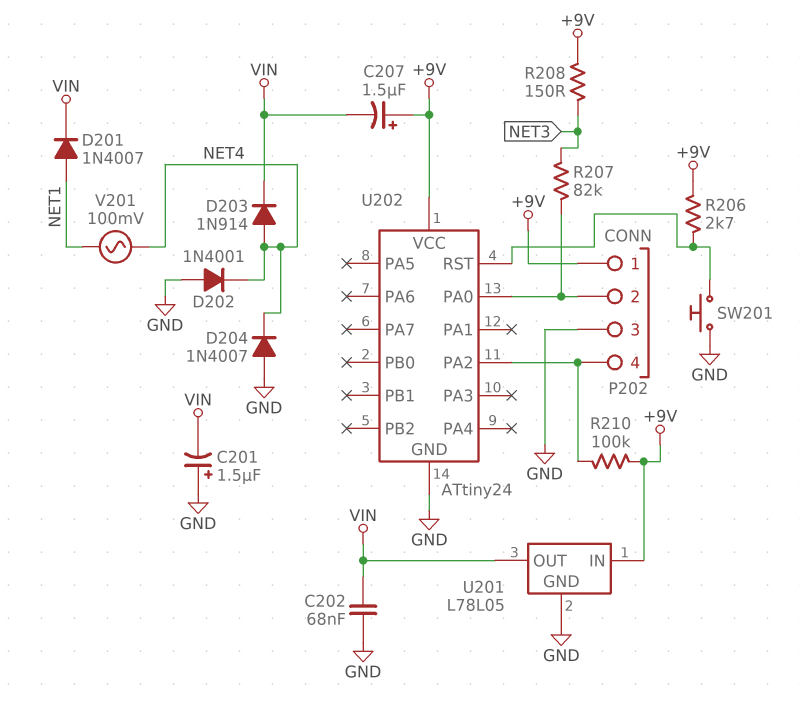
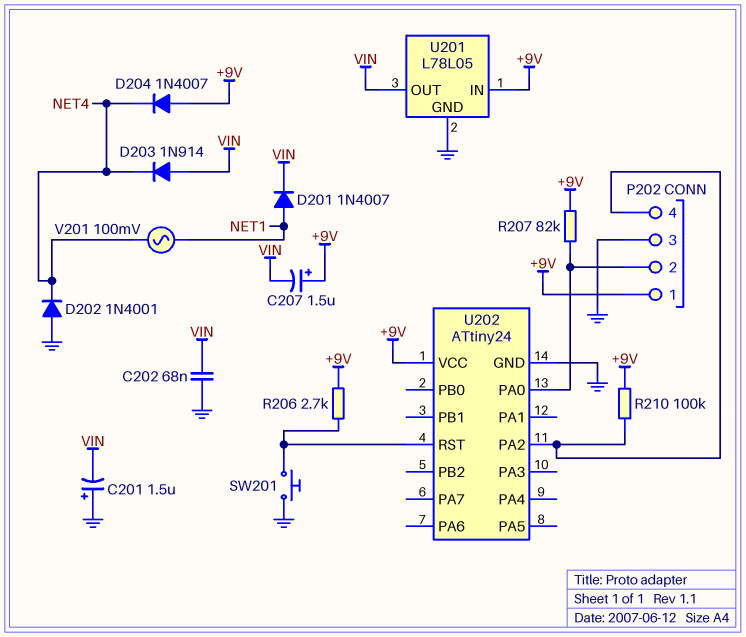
D203: diode 1N914 (A NET4, K VIN) -> diode 1N914 (A VIN, K NET4)
D204: diode 1N4007 (A GND, K NET4) -> diode 1N4007 (A +9V, K NET4)
R207: 82k (NET3, P202/2) -> 82k (+9V, P202/2)
R208: 150 (+9V, NET3) -> none

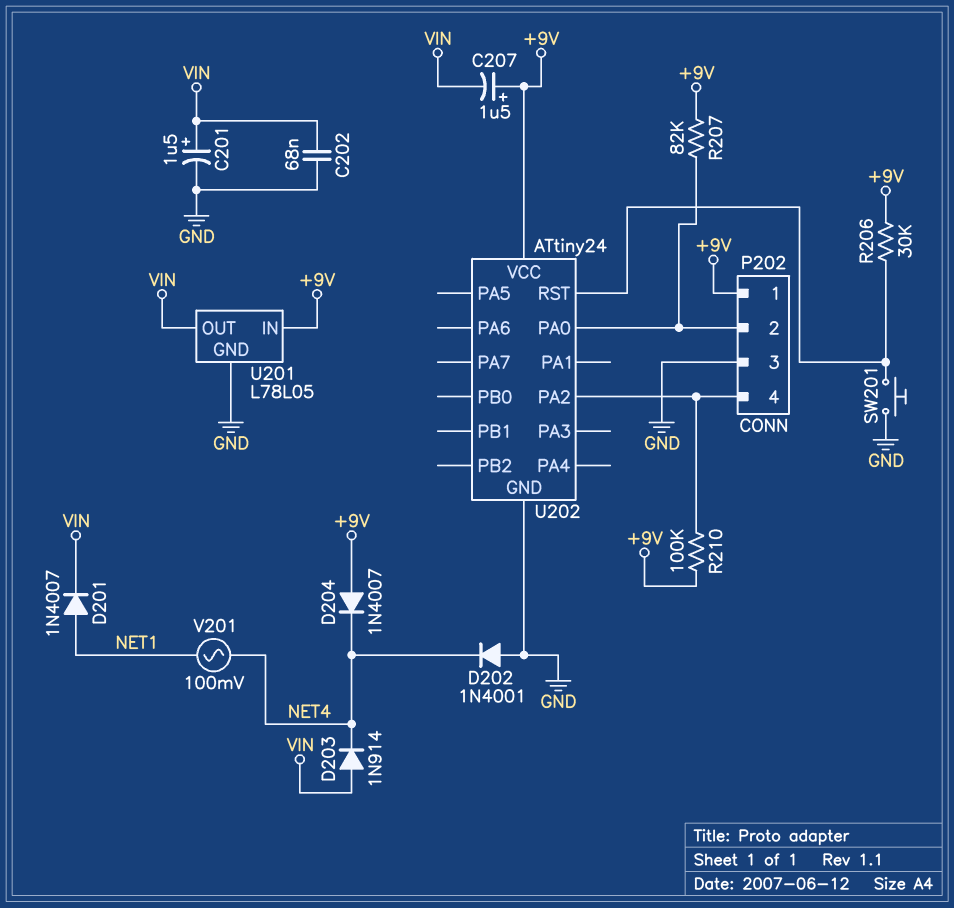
C201: 1.5uF (plus GND, minus VIN) -> 1.5uF (plus VIN, minus GND)
R206: 2.7k (+9V, U202/RST) -> 30k (+9V, U202/RST)

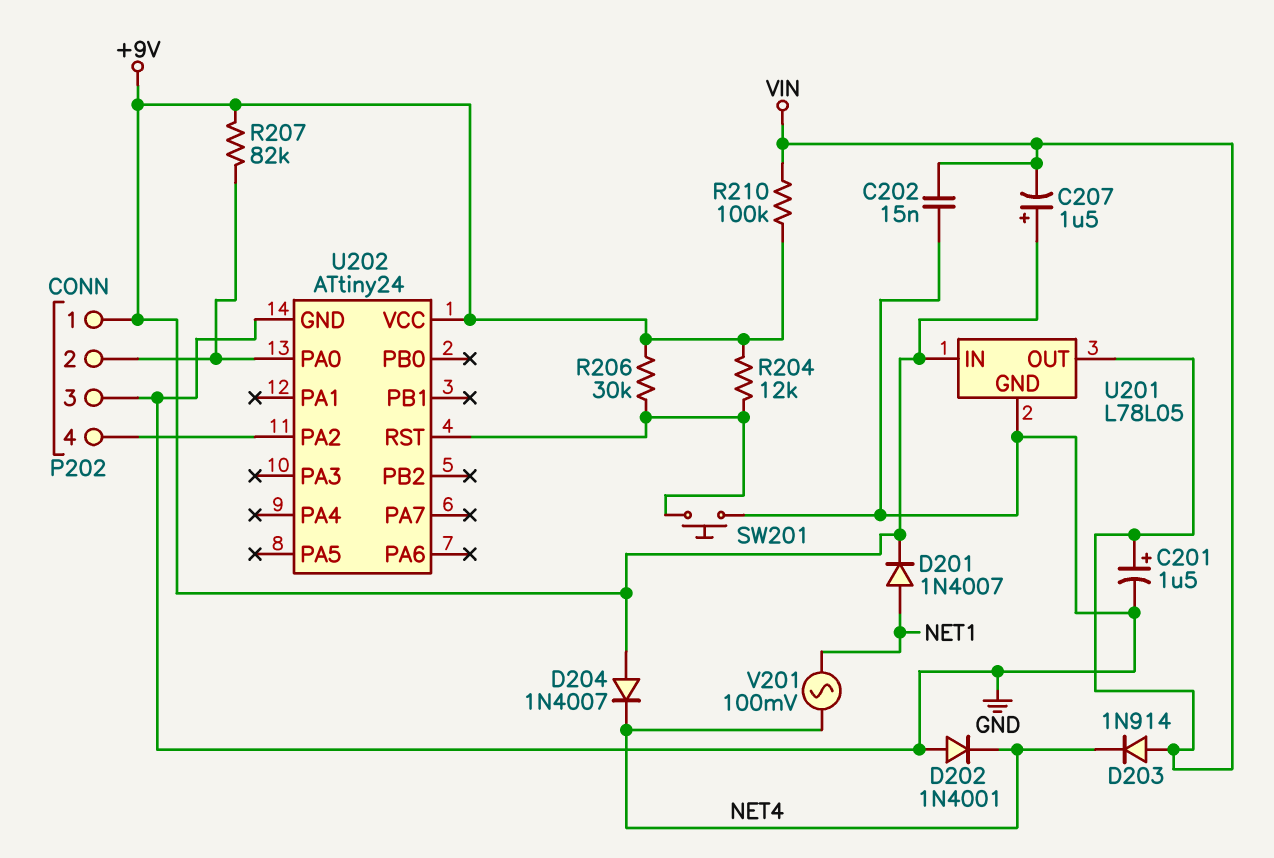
C202: 68nF (GND, VIN) -> 15nF (GND, VIN)
D201: diode 1N4007 (A NET1, K VIN) -> diode 1N4007 (A NET1, K +9V)
R204: none -> 12k (+9V, U202/RST)
R210: 100k (+9V, P202/4) -> 100k (+9V, VIN)

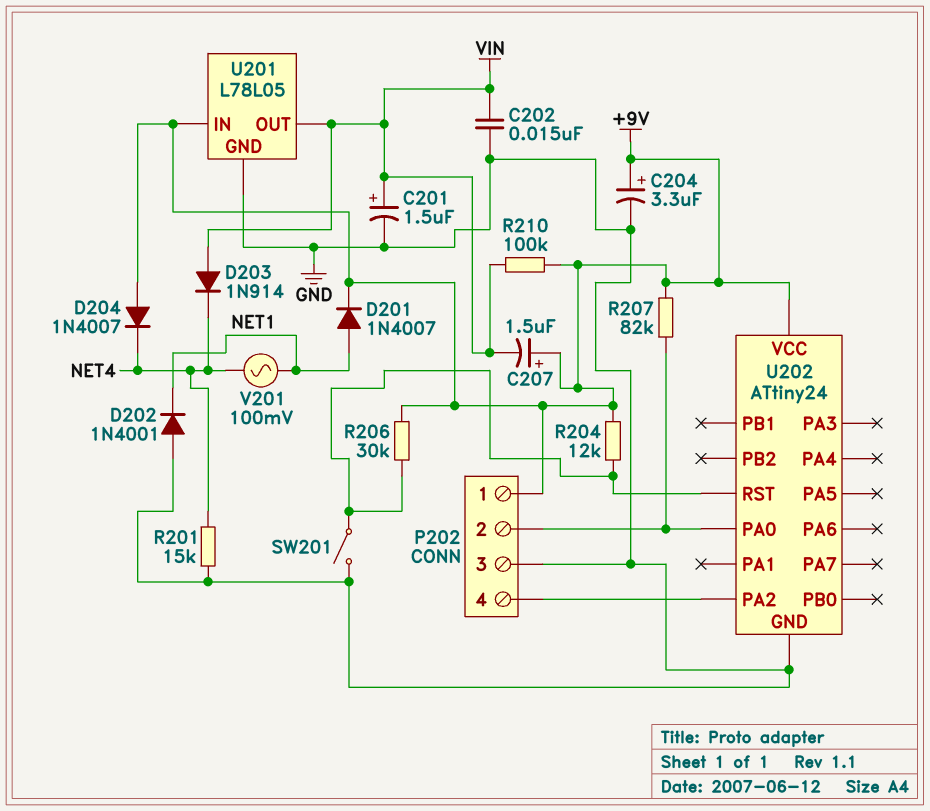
C204: none -> 3.3uF (plus +9V, minus GND)
D202: diode 1N4001 (A GND, K NET4) -> diode 1N4001 (A GND, K NET1)
R201: none -> 15k (GND, NET4)
SW201: button (GND, U202/RST) -> switch (GND, U202/RST)

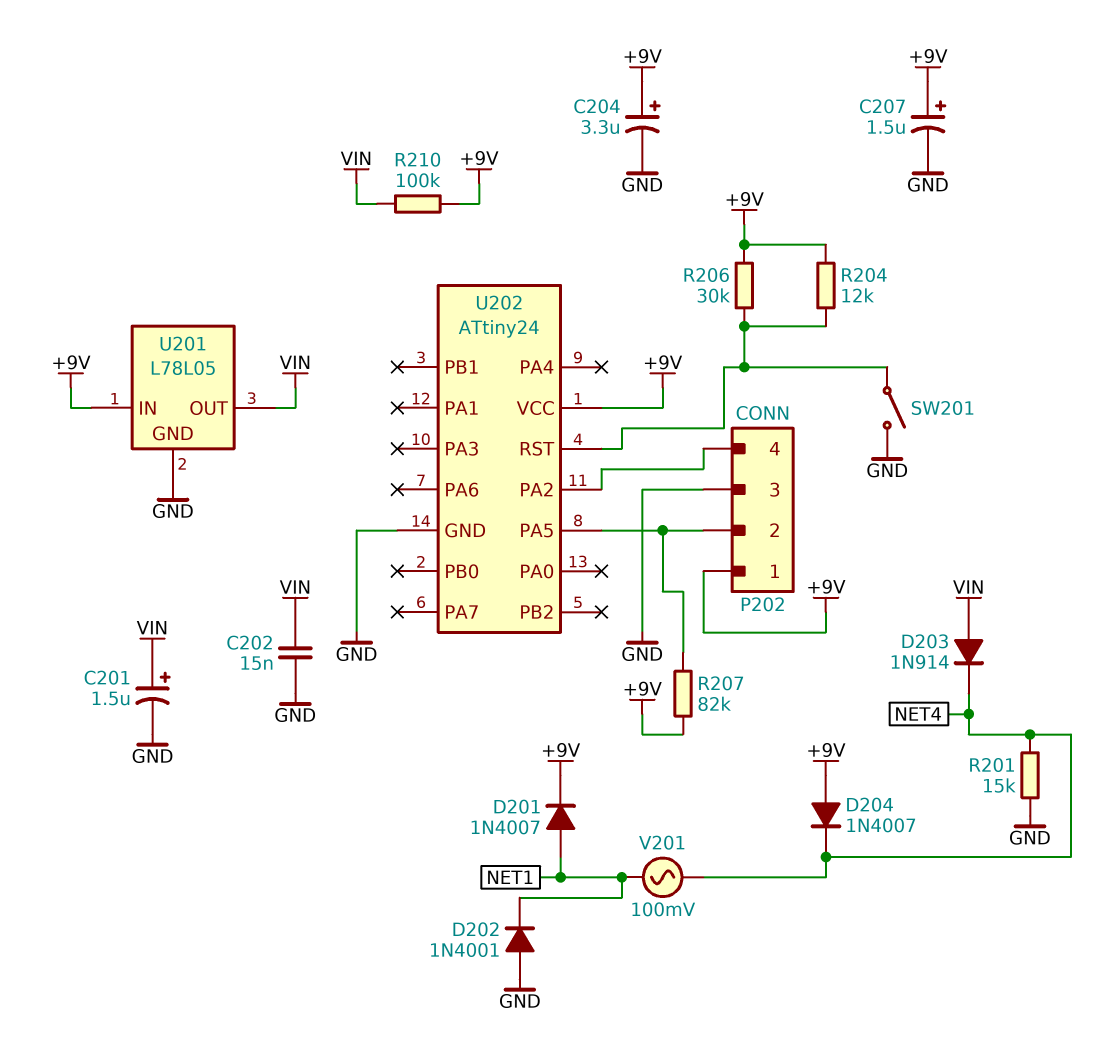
C207: 1.5uF (plus +9V, minus VIN) -> 1.5uF (plus +9V, minus GND)
U202 pin PA0: P202/2 -> none
U202 pin PA5: none -> P202/2

